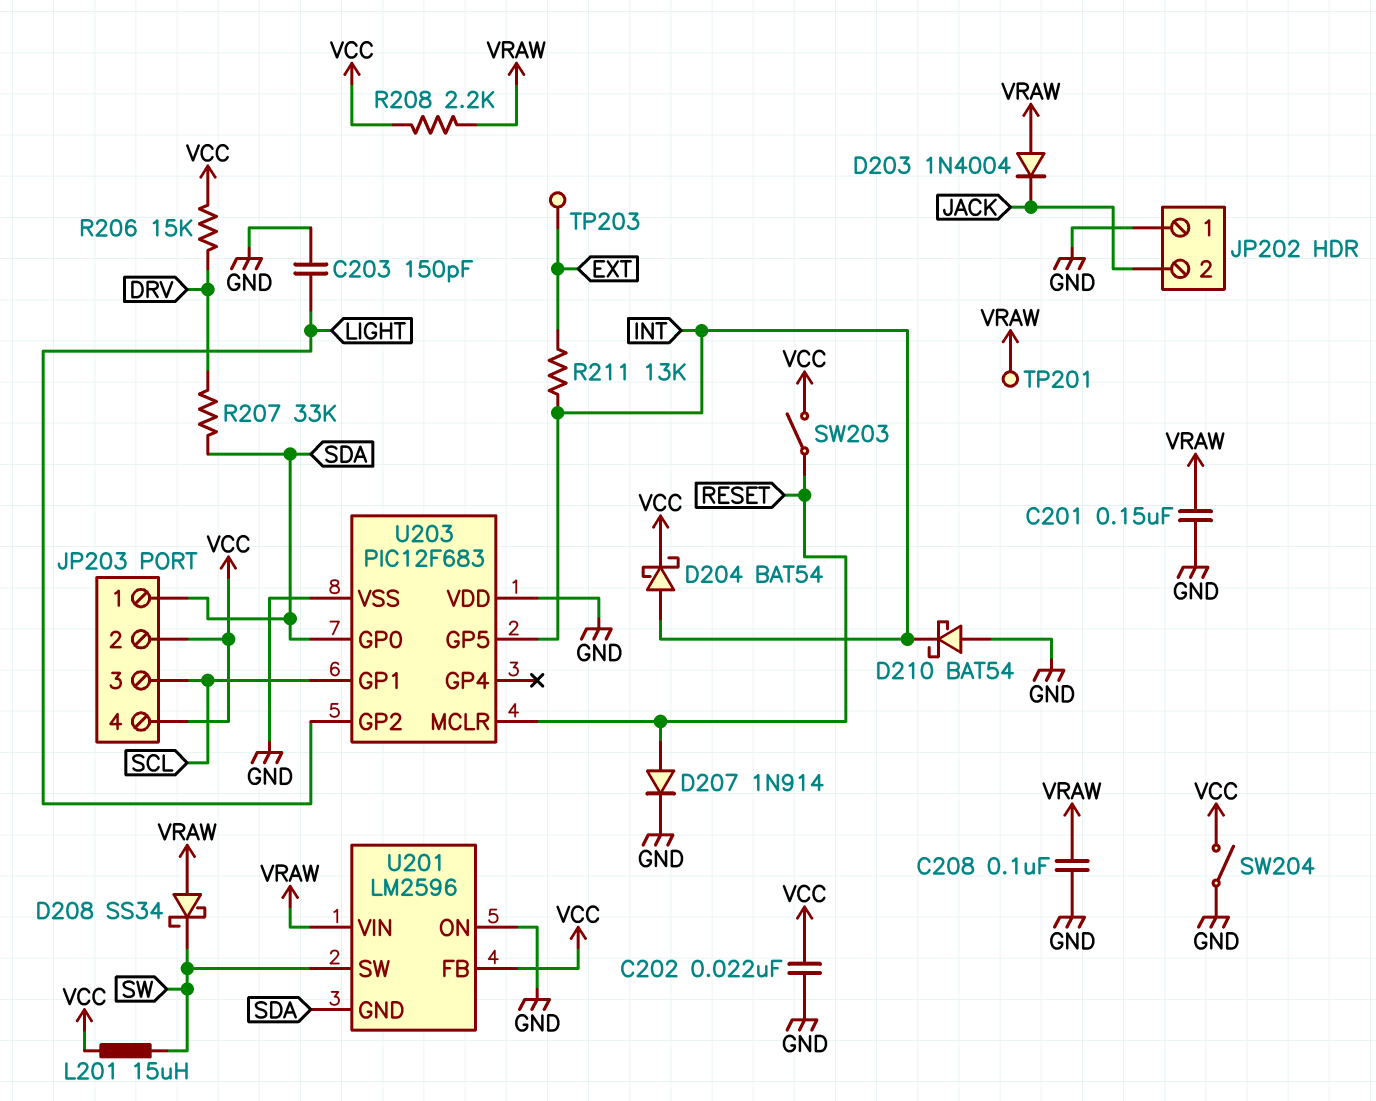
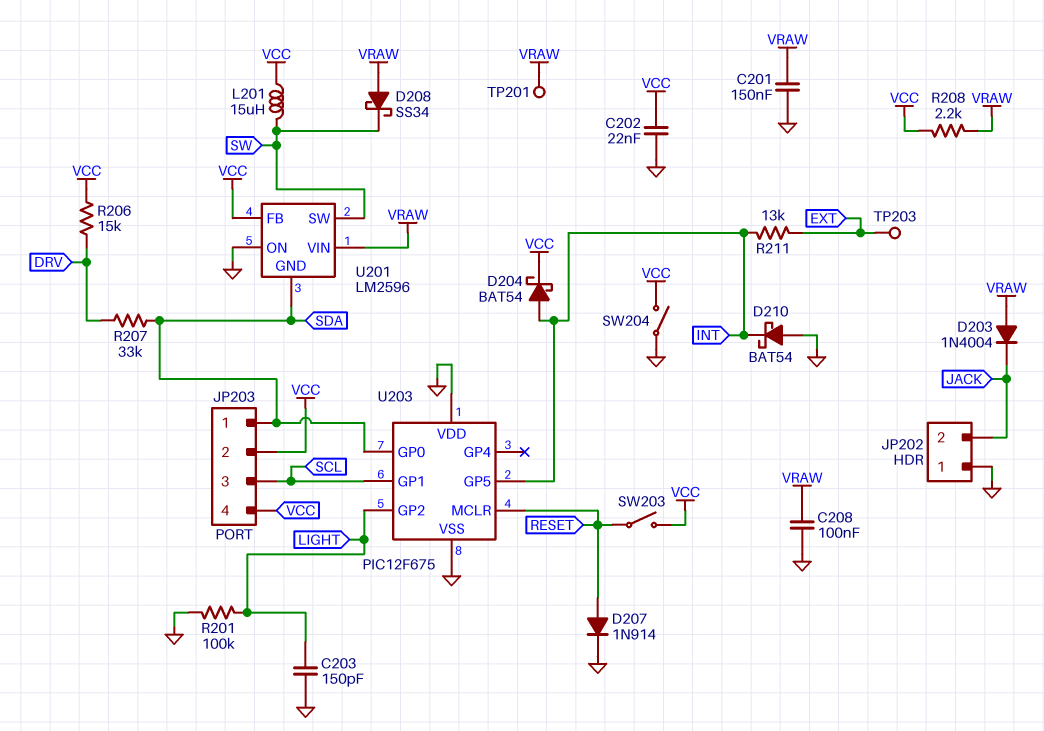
R201: none -> 100k (GND, LIGHT)
U203: PIC12F683 -> PIC12F675

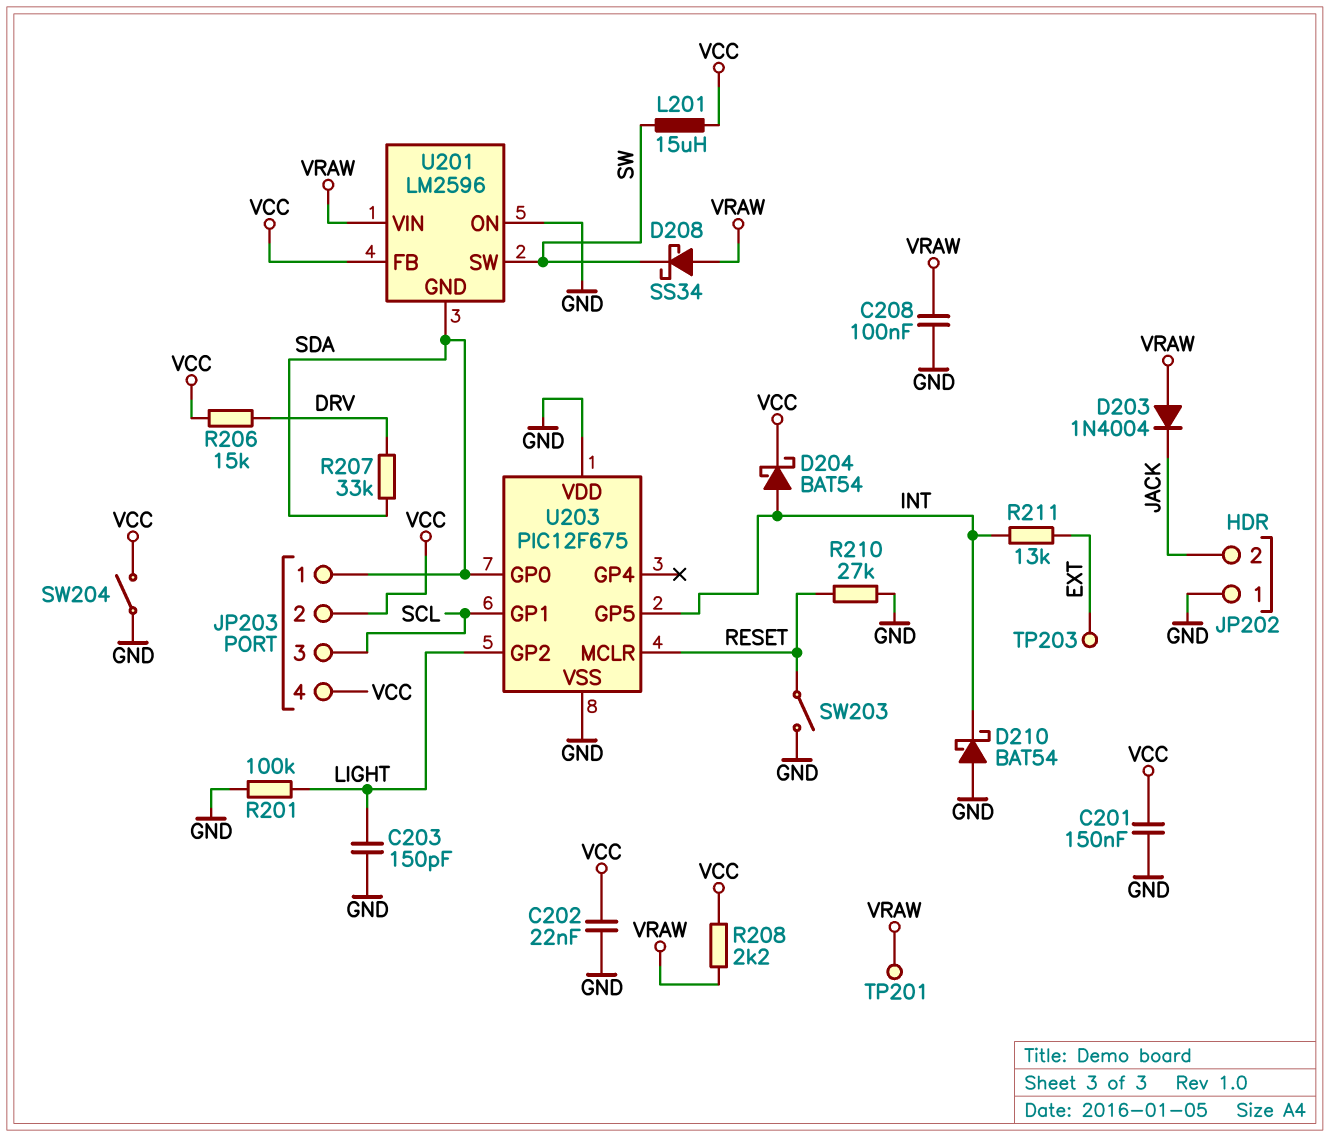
C201: 150nF (GND, VRAW) -> 150nF (GND, VCC)
D207: diode 1N914 (A RESET, K GND) -> none
R210: none -> 27k (GND, RESET)
SW203: switch (RESET, VCC) -> switch (GND, RESET)

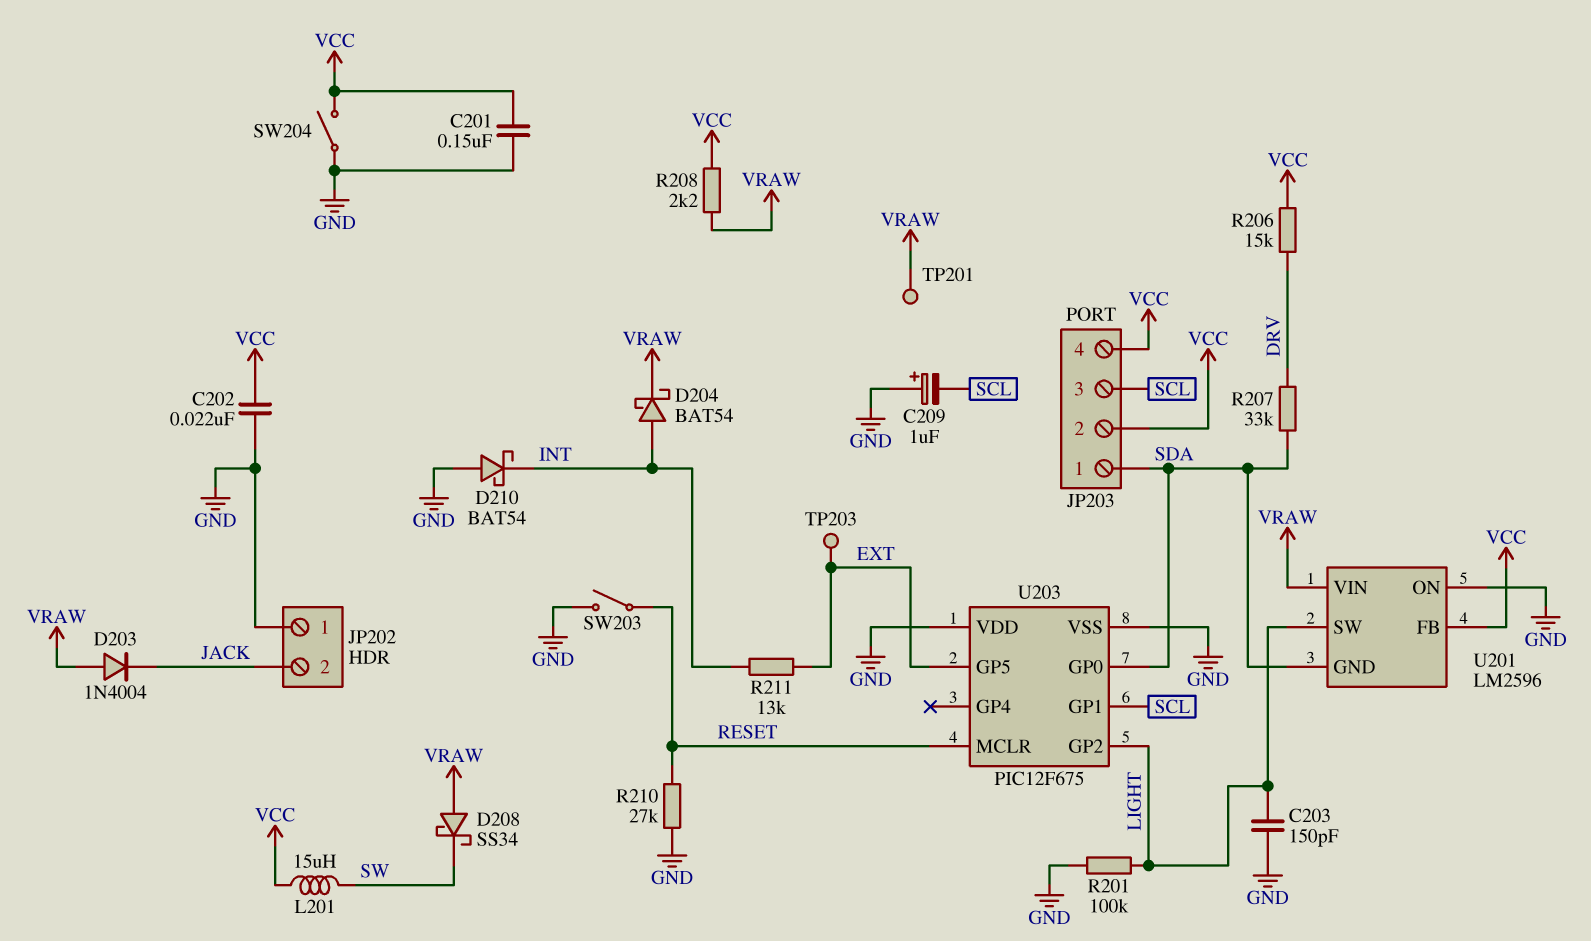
C208: 100nF (GND, VRAW) -> none
C209: none -> 1uF (plus GND, minus SCL)
D204: schottky BAT54 (A INT, K VCC) -> schottky BAT54 (A INT, K VRAW)
U201 pin SW: SW -> LIGHT
U203 pin GP5: INT -> EXT

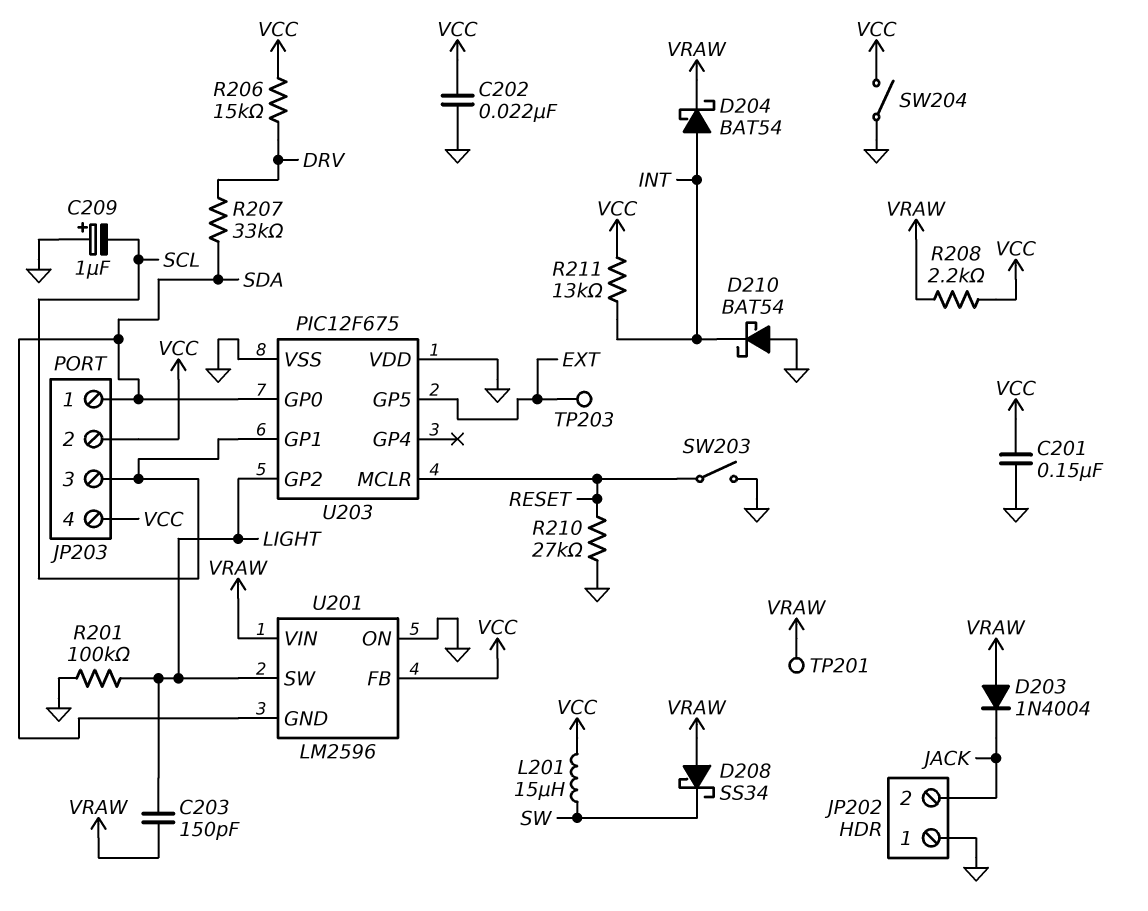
C203: 150pF (GND, LIGHT) -> 150pF (LIGHT, VRAW)
R211: 13k (EXT, INT) -> 13k (INT, VCC)

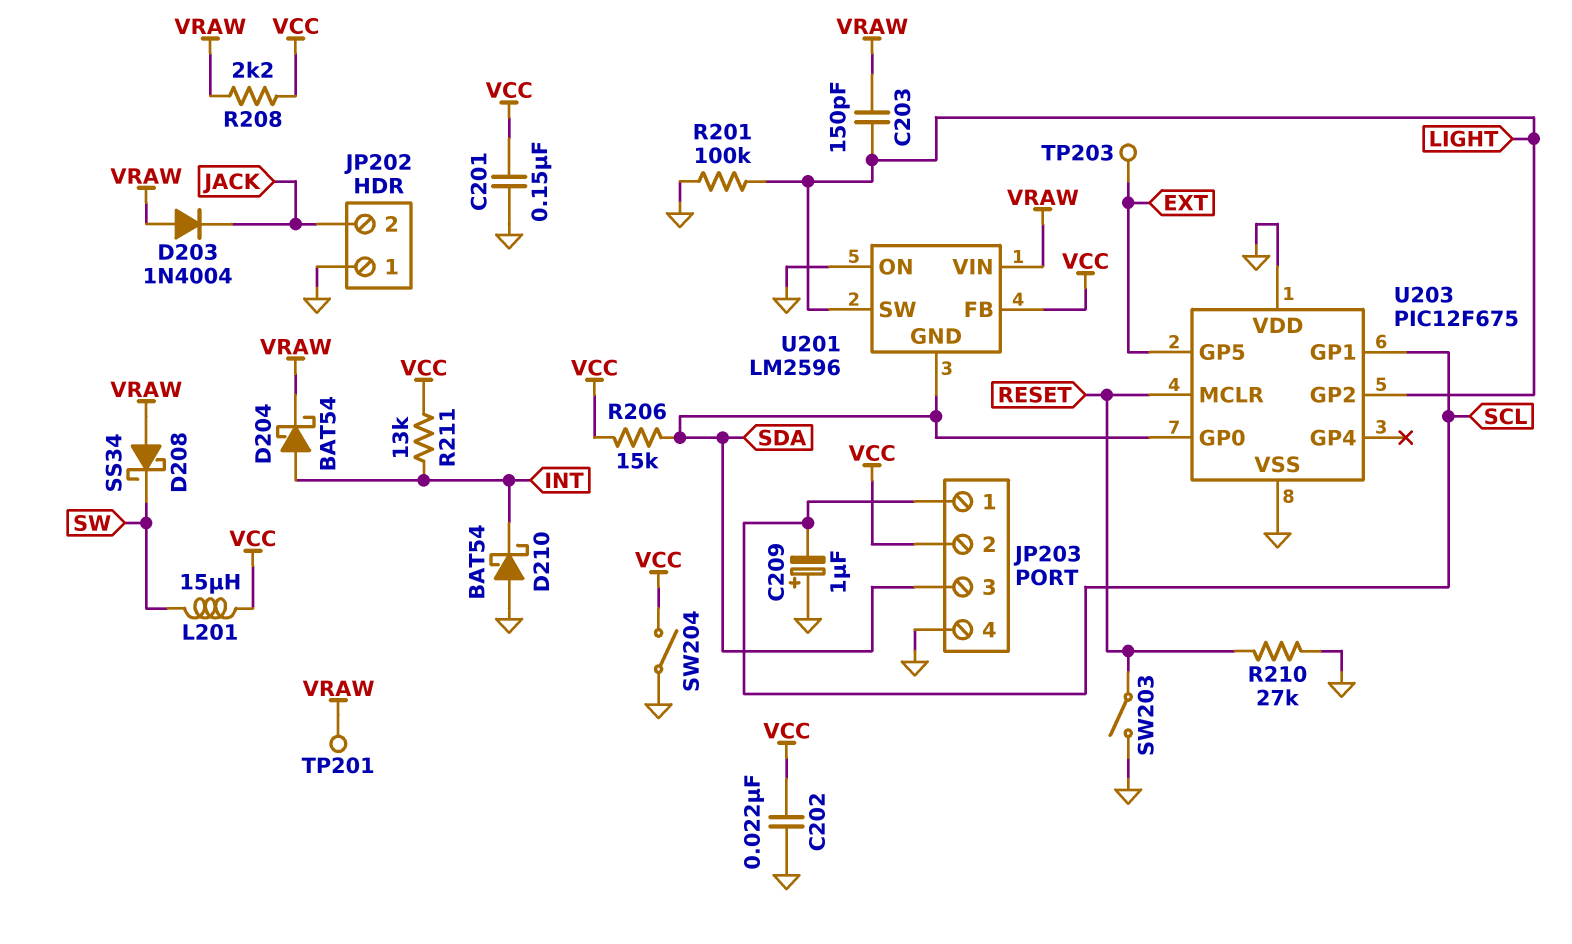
JP203 pin 1: SDA -> SCL
JP203 pin 3: SCL -> SDA
JP203 pin 4: VCC -> GND
R206: 15k (DRV, VCC) -> 15k (SDA, VCC)
R207: 33k (DRV, SDA) -> none

